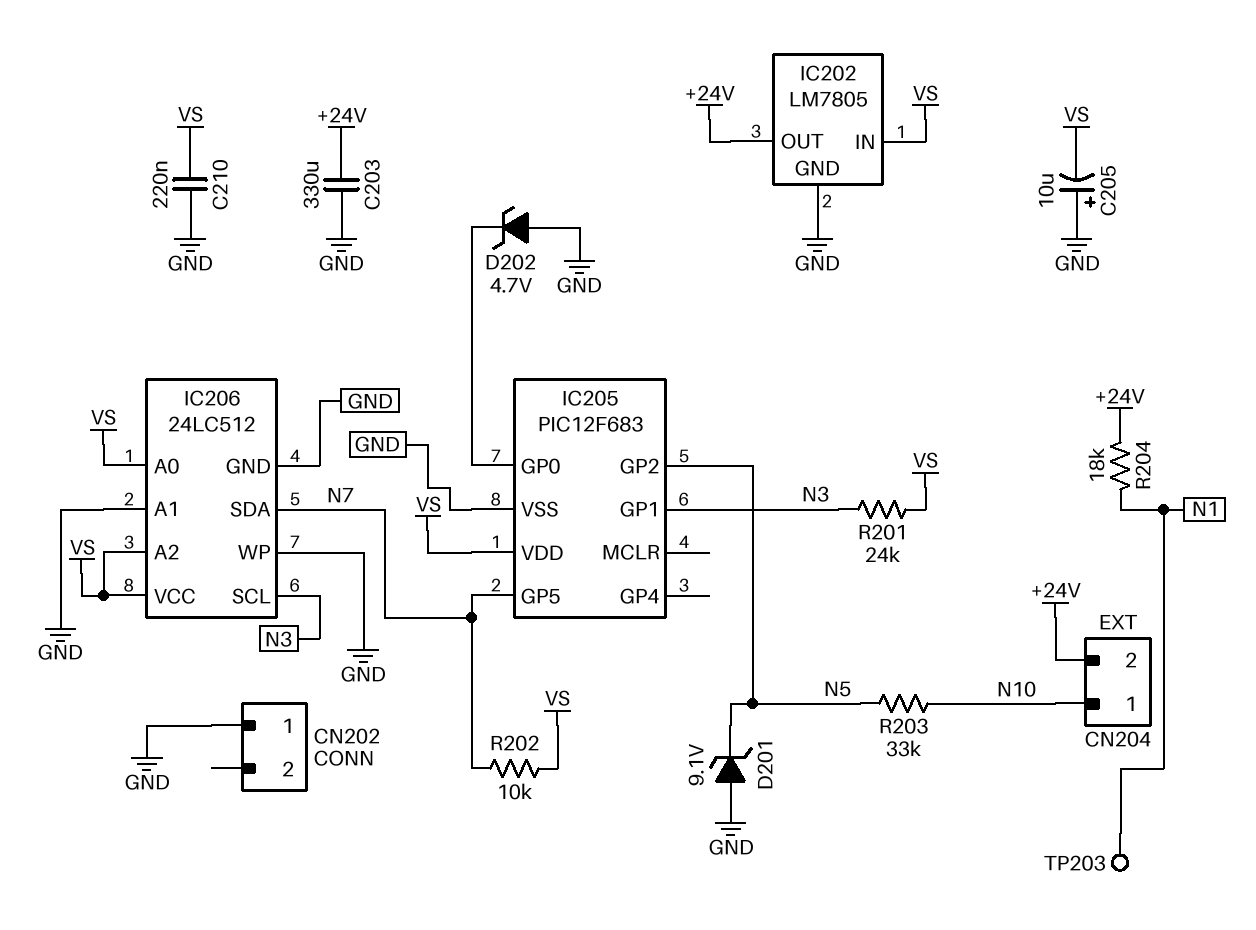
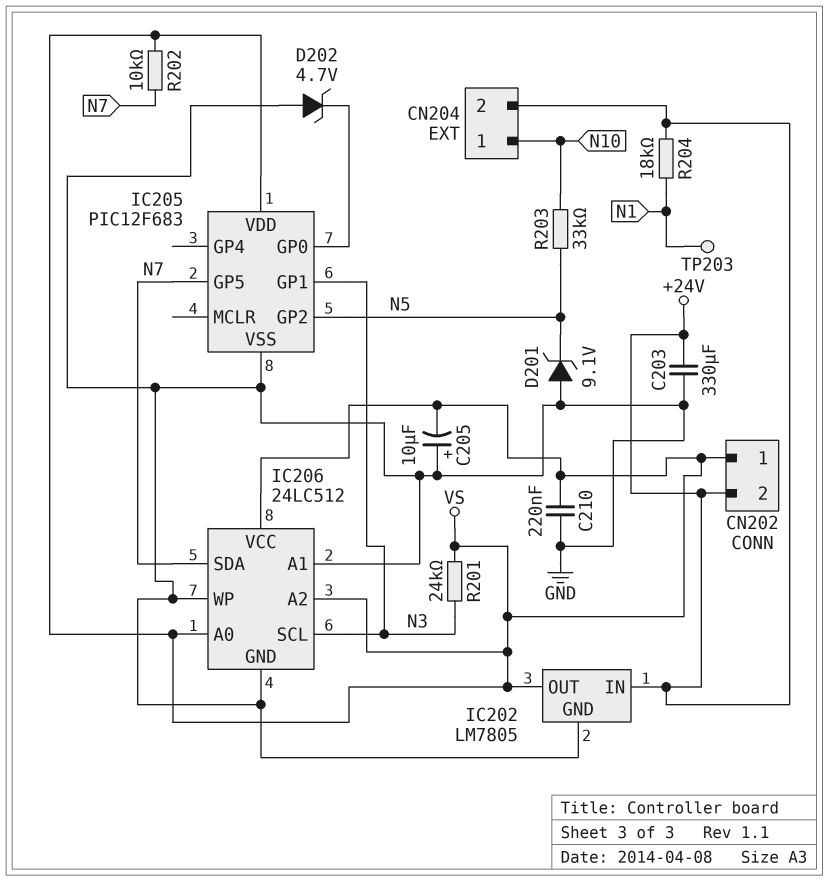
CN202 pin 1: GND -> VS
CN202 pin 2: none -> +24V
IC202 pin IN: VS -> +24V
IC202 pin OUT: +24V -> VS

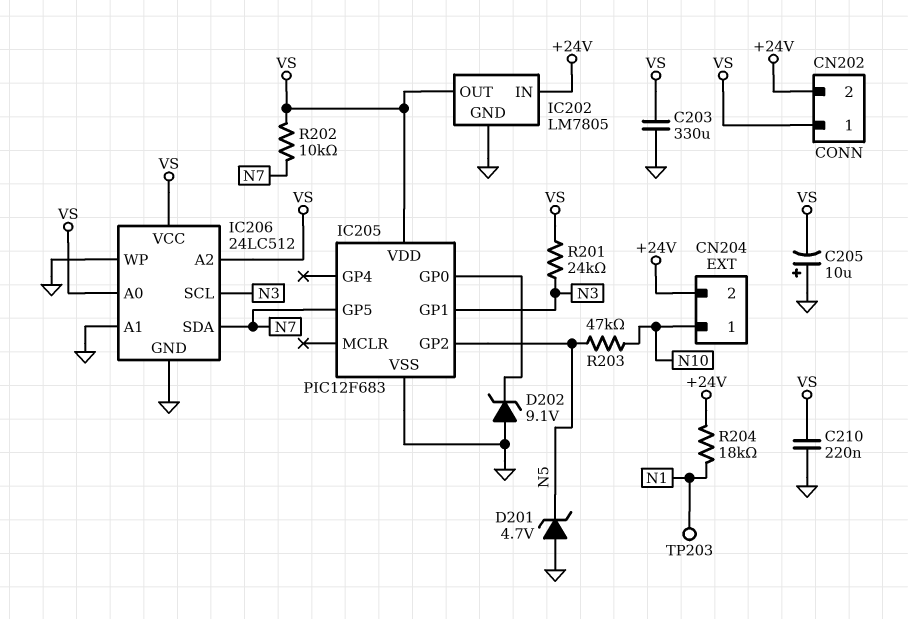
C203: 330uF (+24V, GND) -> 330uF (GND, VS)
D201: zener 9.1V (A GND, K N5) -> zener 4.7V (A GND, K N5)
D202: zener 4.7V (A GND, K IC205/GP0) -> zener 9.1V (A GND, K IC205/GP0)
R203: 33k (N5, N10) -> 47k (N5, N10)

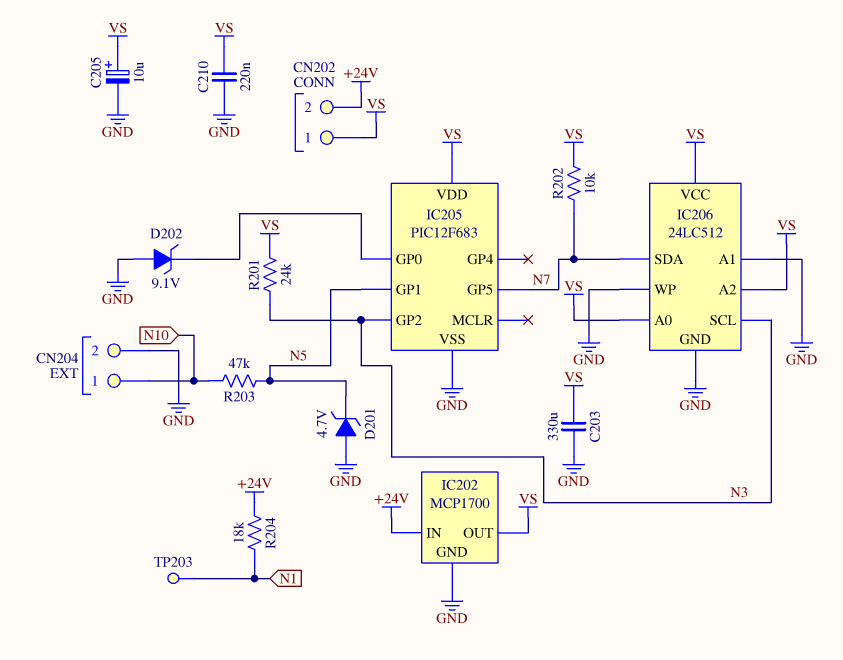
C205: 10uF (plus GND, minus VS) -> 10uF (plus VS, minus GND)
CN204 pin 2: +24V -> GND
IC202: LM7805 -> MCP1700
IC205 pin GP1: N3 -> N5
IC205 pin GP2: N5 -> N3

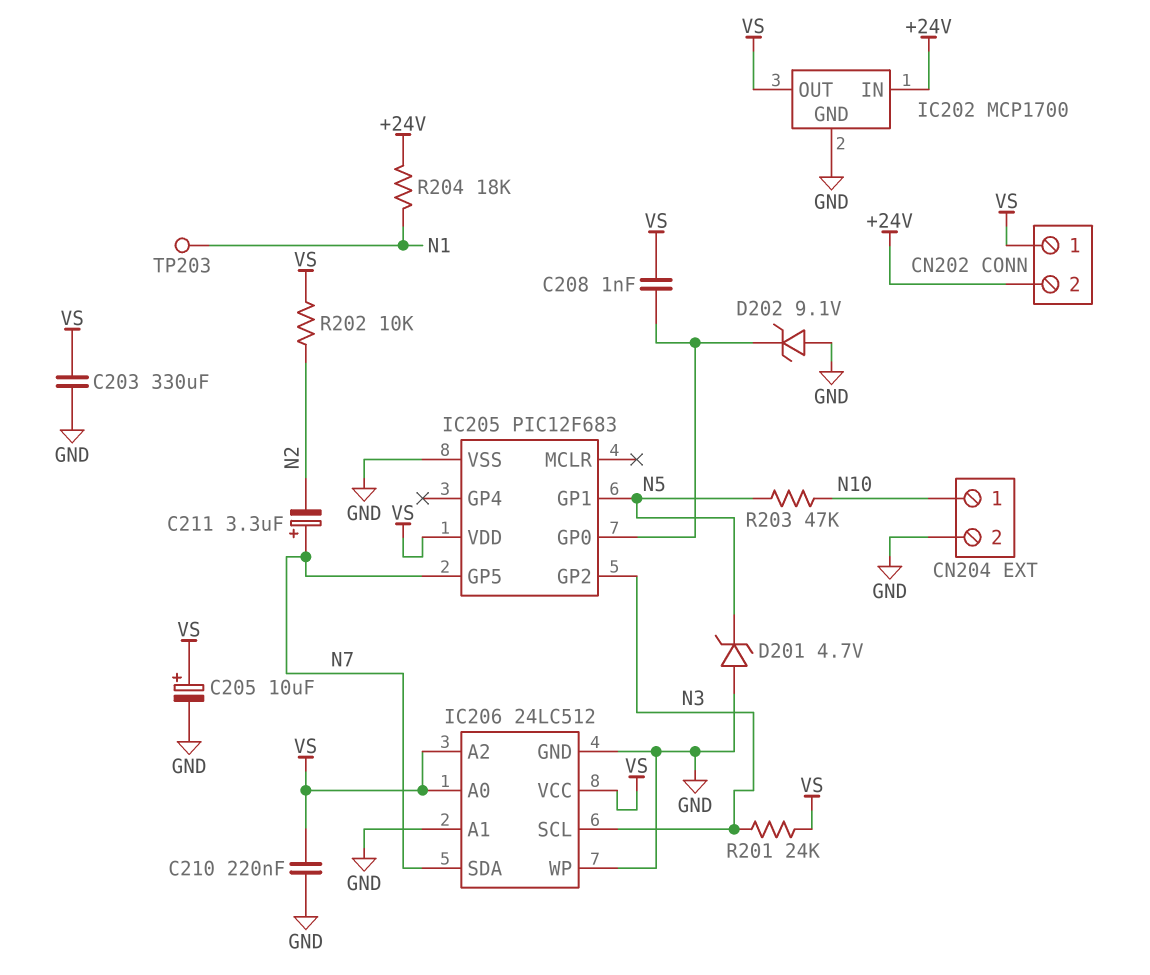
C208: none -> 1nF (IC205/GP0, VS)
C211: none -> 3.3uF (plus N7, minus N2)
R202: 10k (N7, VS) -> 10k (N2, VS)

